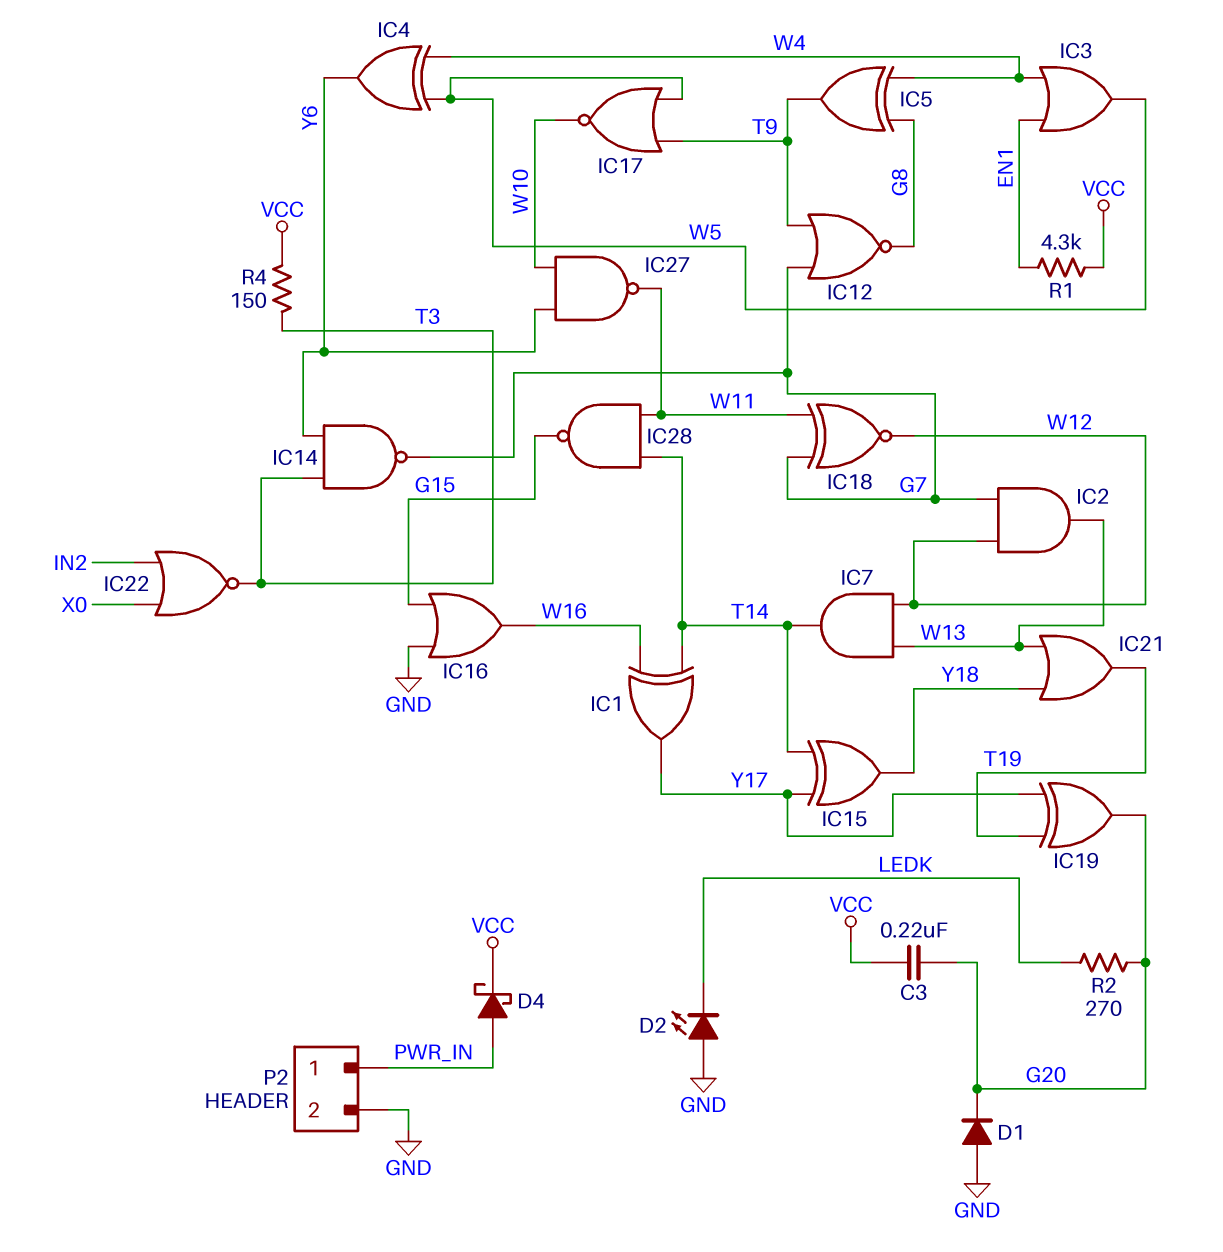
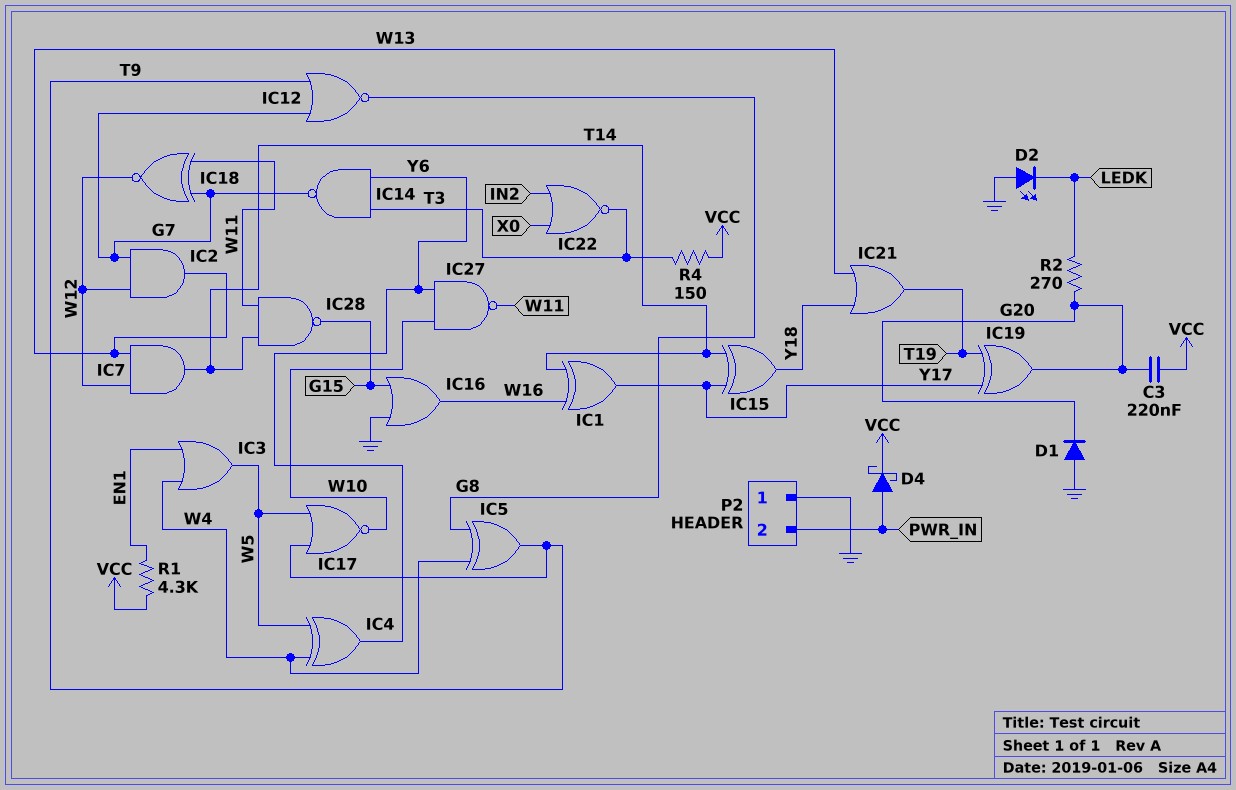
P2 pin 1: PWR_IN -> GND
P2 pin 2: GND -> PWR_IN

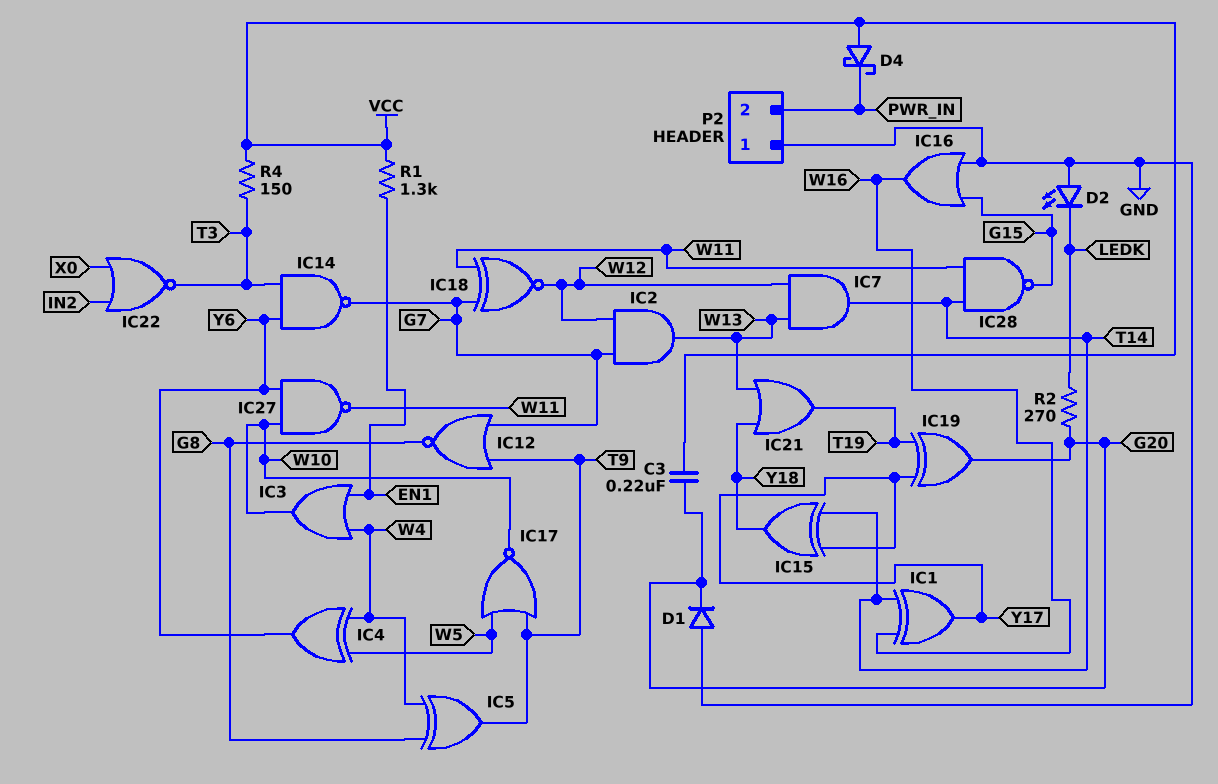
D4: schottky (A PWR_IN, K VCC) -> schottky (A VCC, K PWR_IN)
IC3: OR (in EN1, in W4, out W5) -> OR (in EN1, in W4, out W10)
R1: 4.3k (EN1, VCC) -> 1.3k (EN1, VCC)

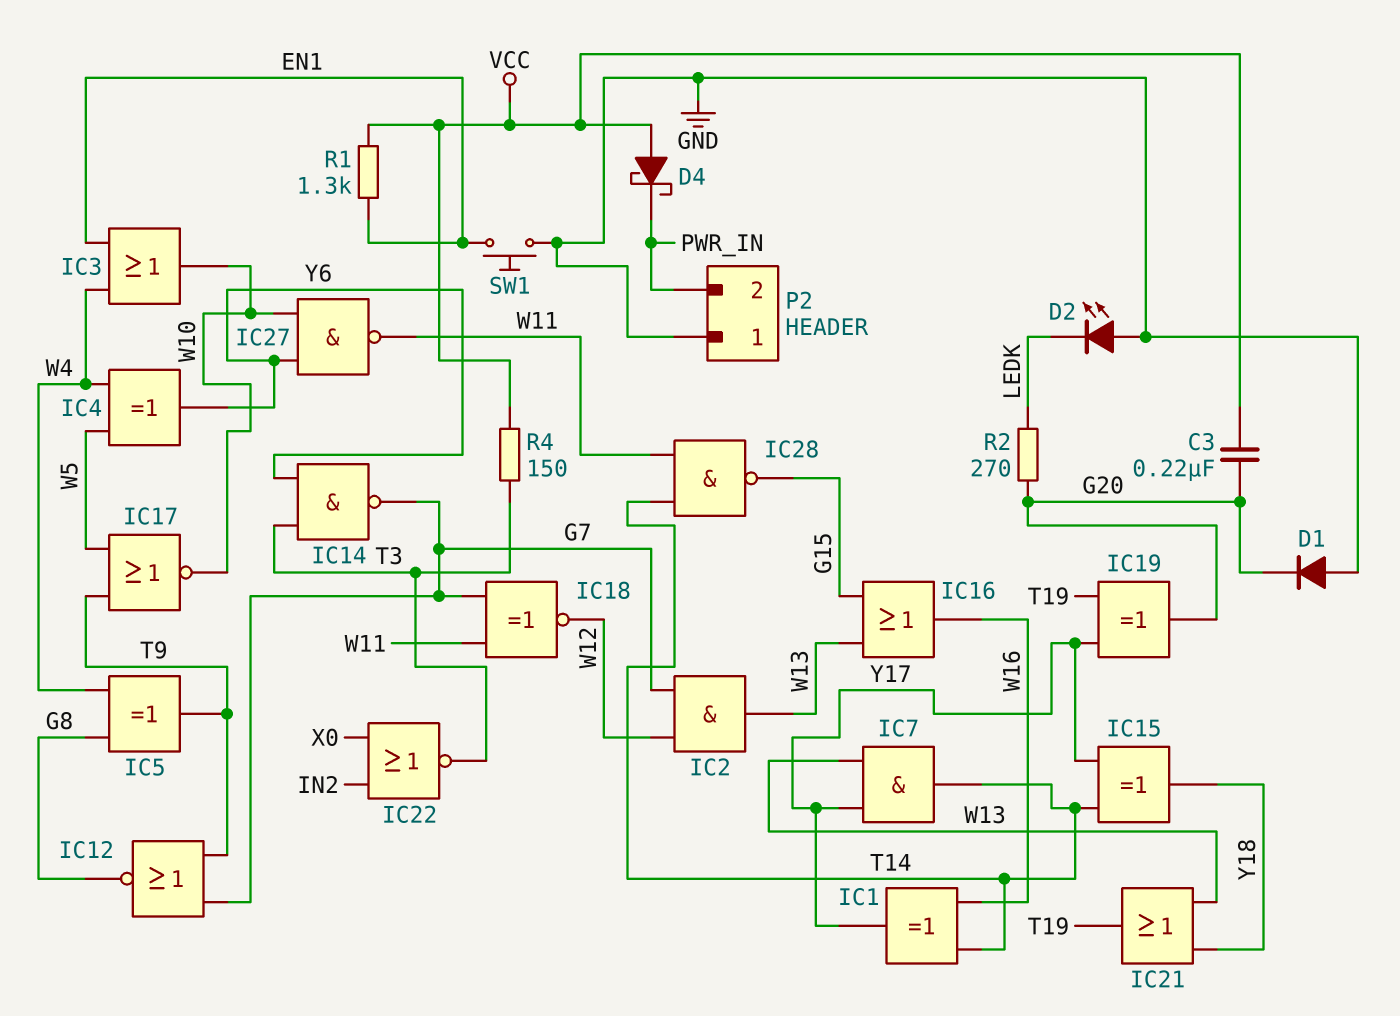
IC7: AND (in W12, in W13, out T14) -> AND (in W13, in Y17, out T14)
IC16: OR (in G15, in GND, out W16) -> OR (in G15, in W13, out W16)
SW1: none -> button (EN1, GND)

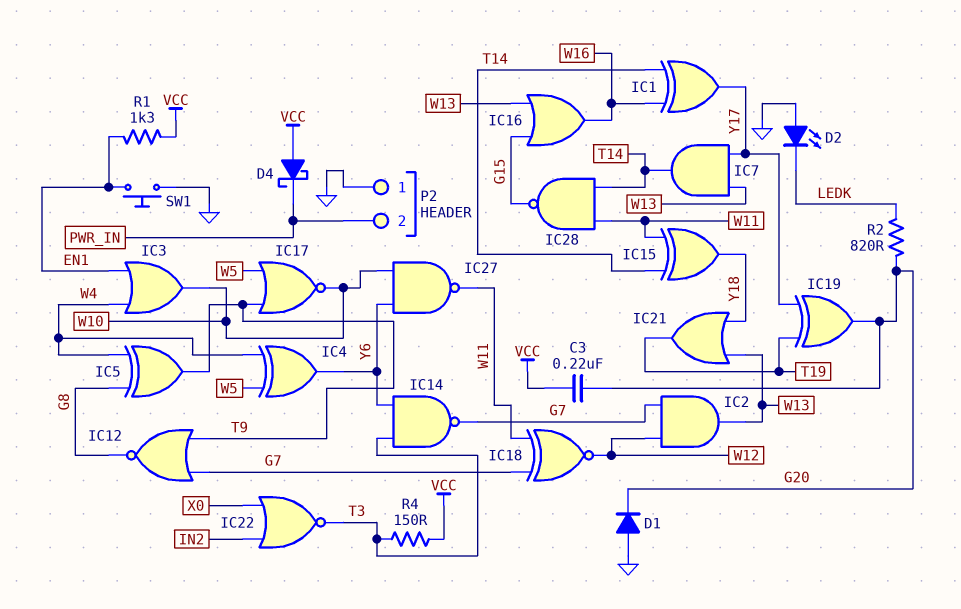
IC15: XOR (in T14, in Y17, out Y18) -> XOR (in T14, in W11, out Y18)
R2: 270 (G20, LEDK) -> 820 (G20, LEDK)

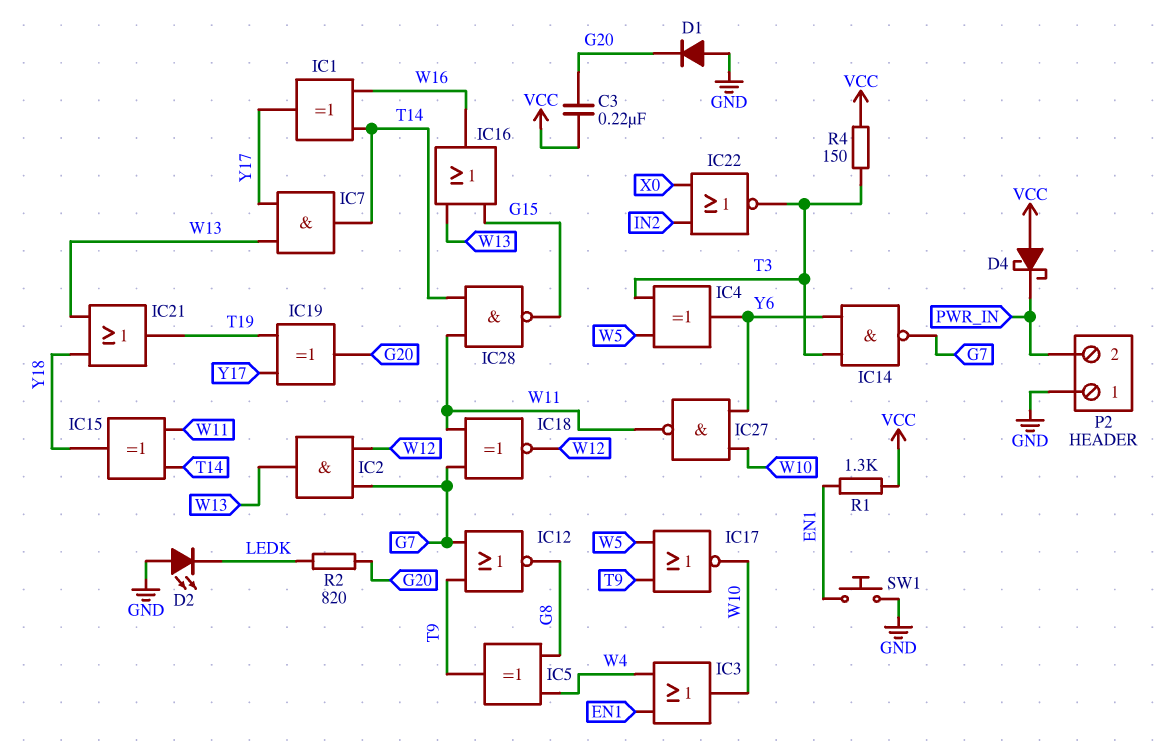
IC4: XOR (in W4, in W5, out Y6) -> XOR (in T3, in W5, out Y6)

